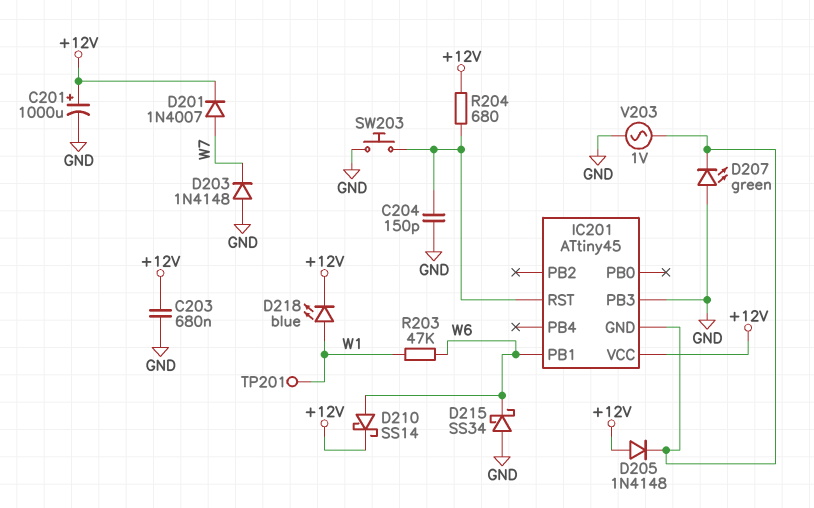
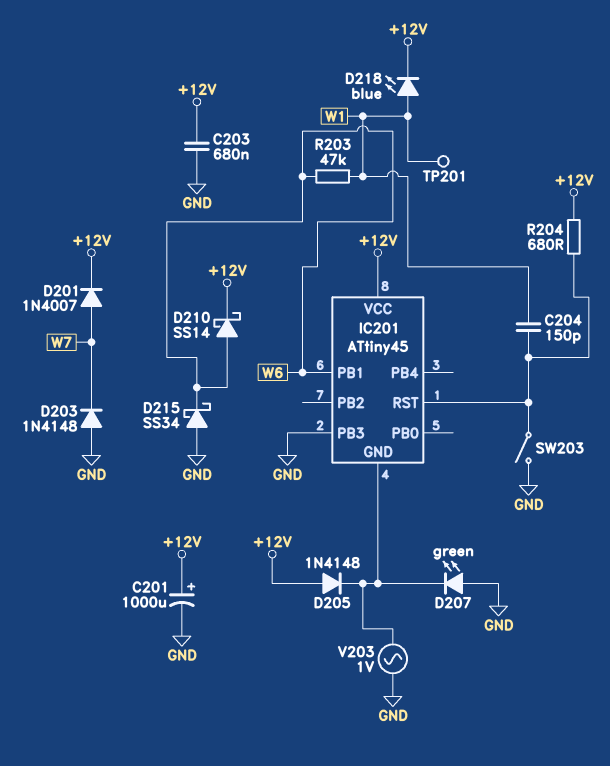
C204: 150pF (GND, IC201/RST) -> 150pF (IC201/RST, W1)
SW203: button (GND, IC201/RST) -> switch (GND, IC201/RST)

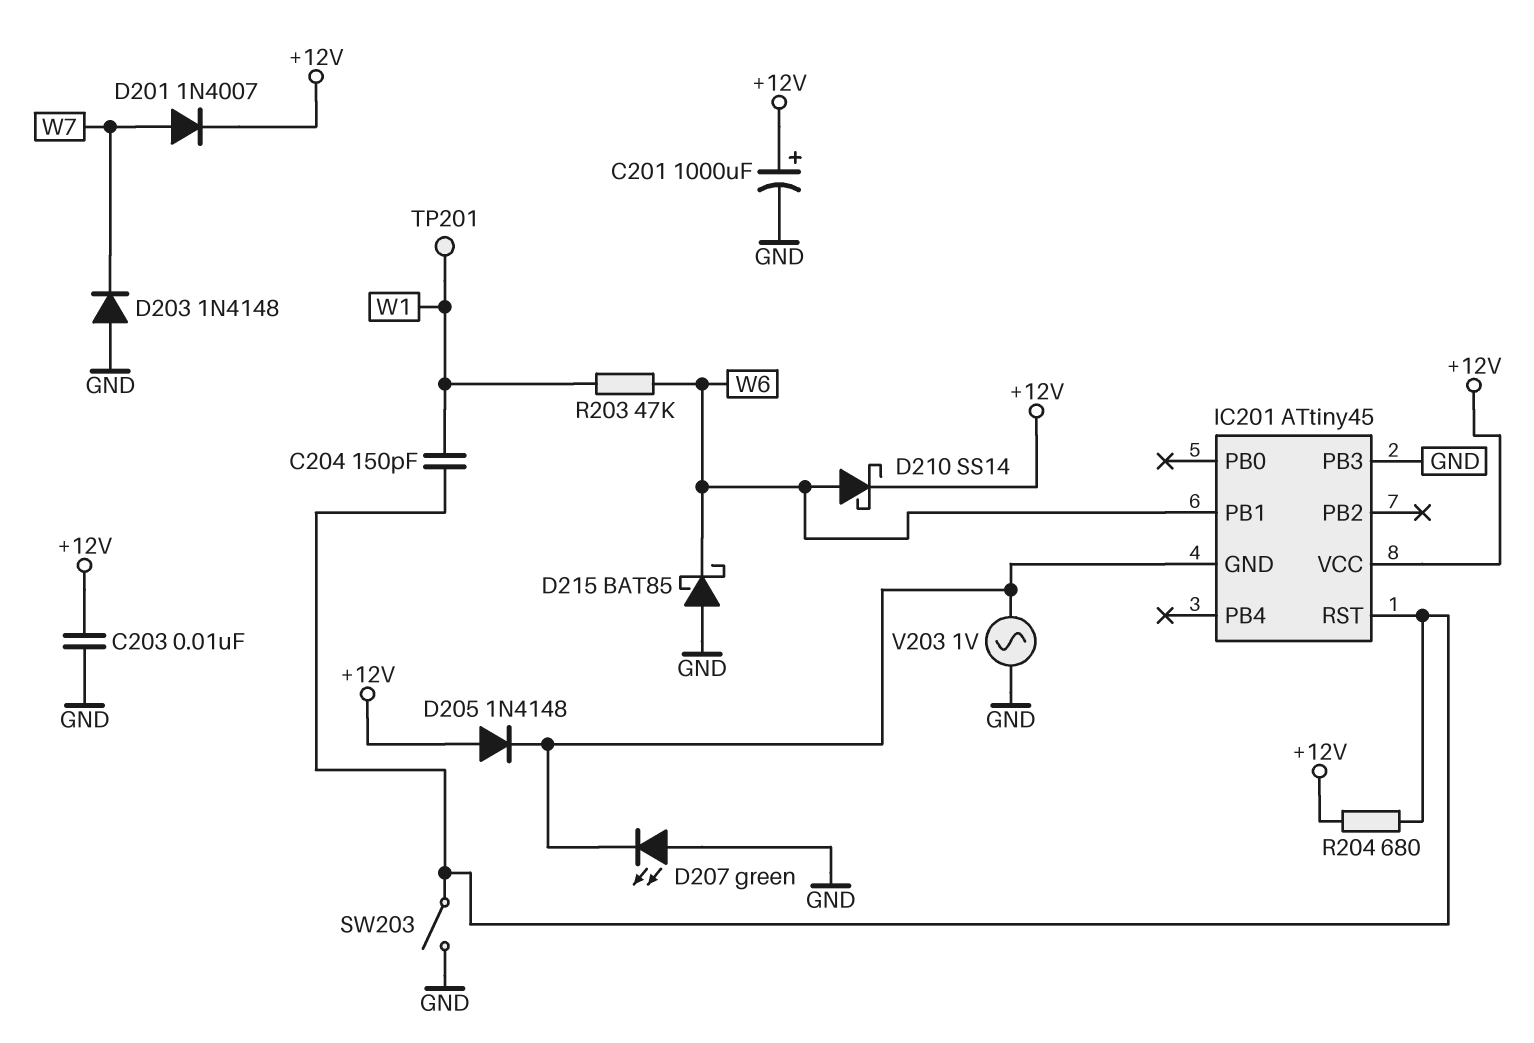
C203: 680nF (+12V, GND) -> 10nF (+12V, GND)
D215: schottky SS34 (A GND, K W6) -> schottky BAT85 (A GND, K W6)
D218: LED blue (A W1, K +12V) -> none

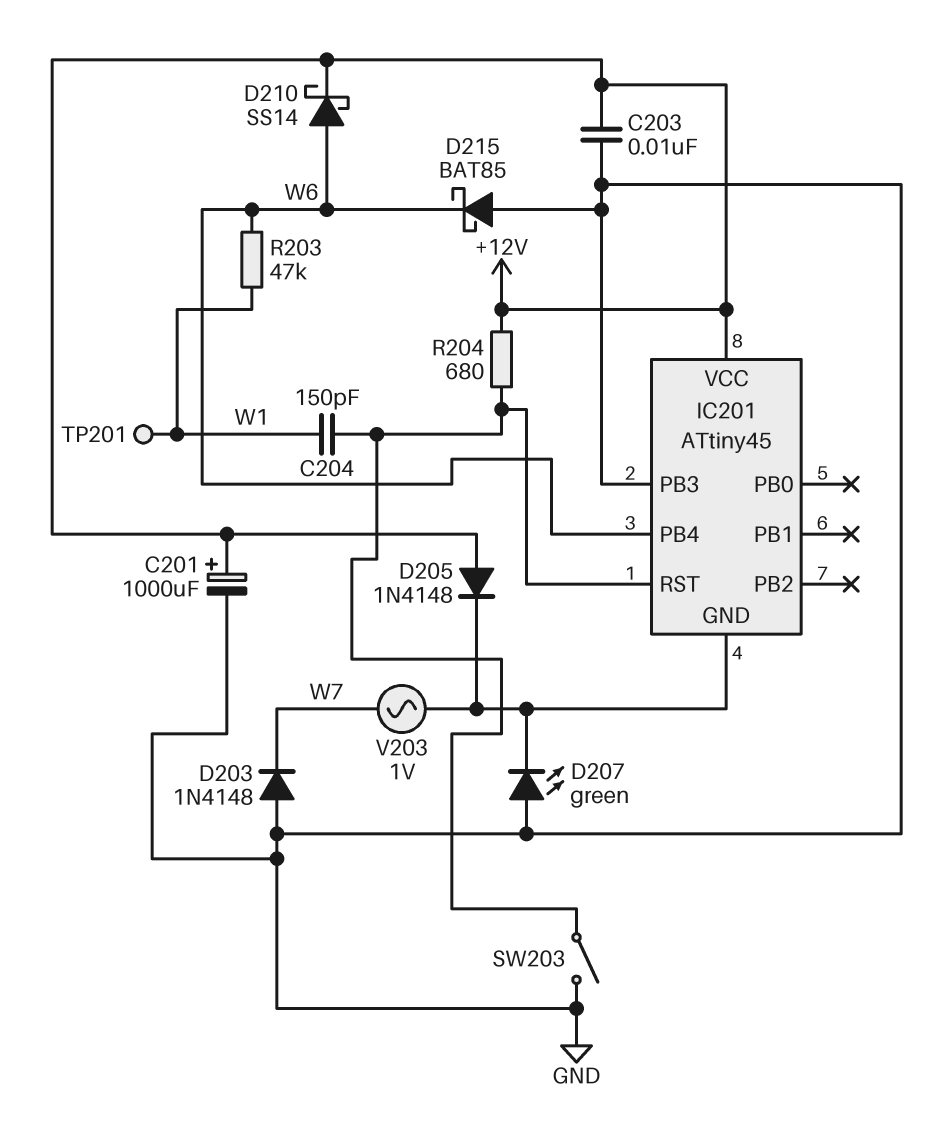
D201: diode 1N4007 (A W7, K +12V) -> none
IC201 pin PB1: W6 -> none
IC201 pin PB4: none -> W6
V203: AC 1V (GND, IC201/GND) -> AC 1V (IC201/GND, W7)

